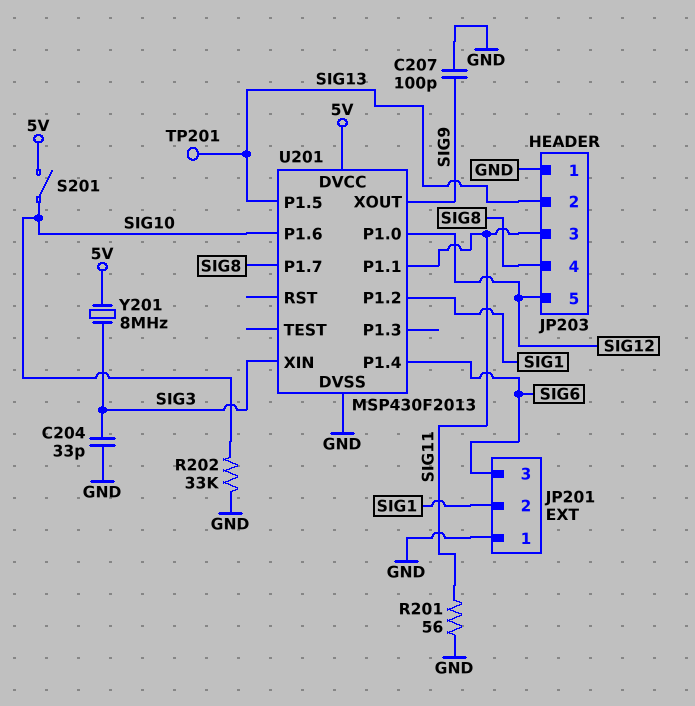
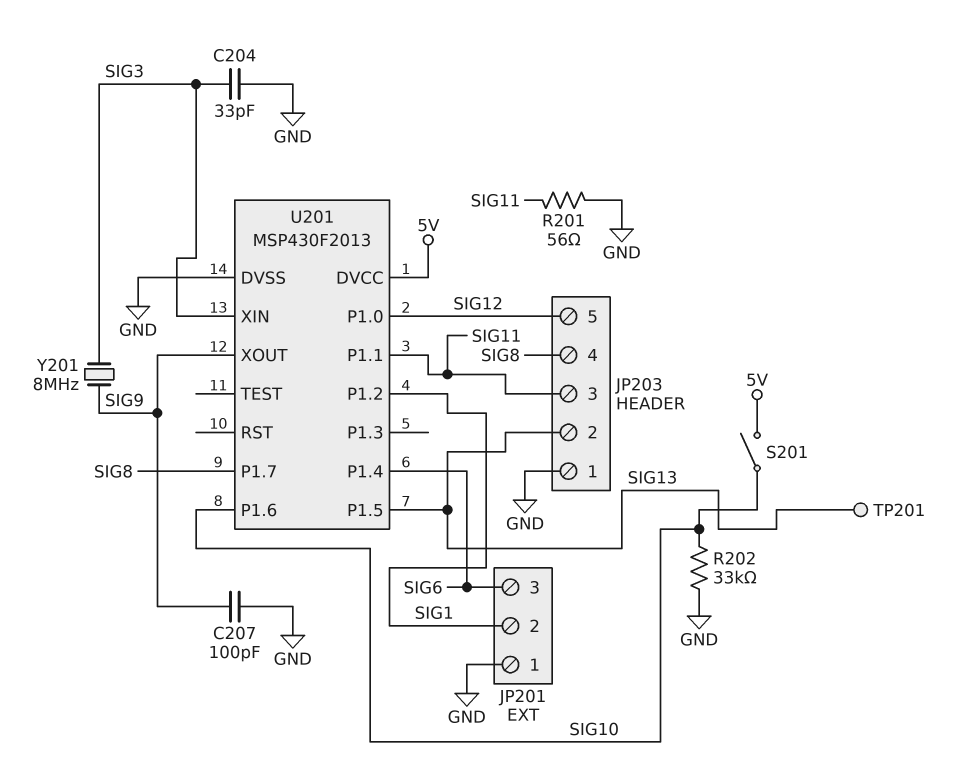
Y201: 8MHz (5V, SIG3) -> 8MHz (SIG3, SIG9)

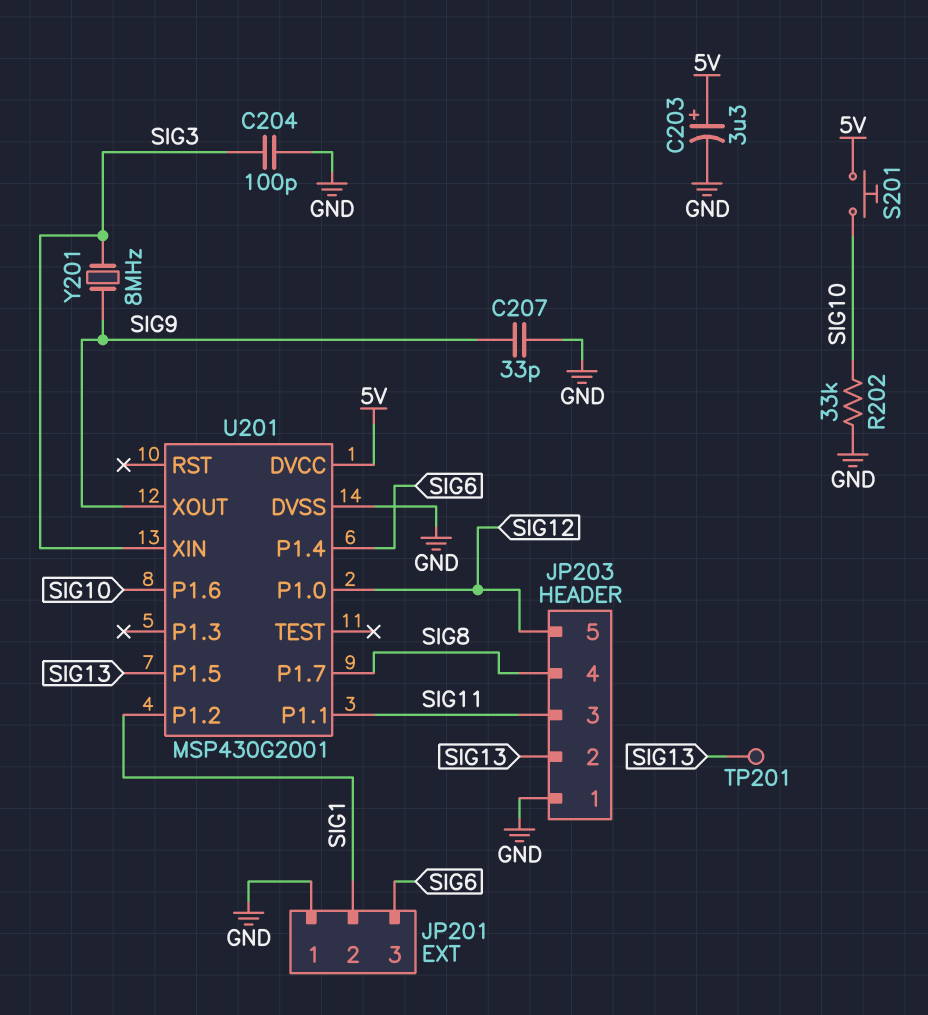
C203: none -> 3.3uF (plus 5V, minus GND)
C204: 33pF (GND, SIG3) -> 100pF (GND, SIG3)
C207: 100pF (GND, SIG9) -> 33pF (GND, SIG9)
R201: 56 (GND, SIG11) -> none
S201: switch (5V, SIG10) -> button (5V, SIG10)
U201: MSP430F2013 -> MSP430G2001

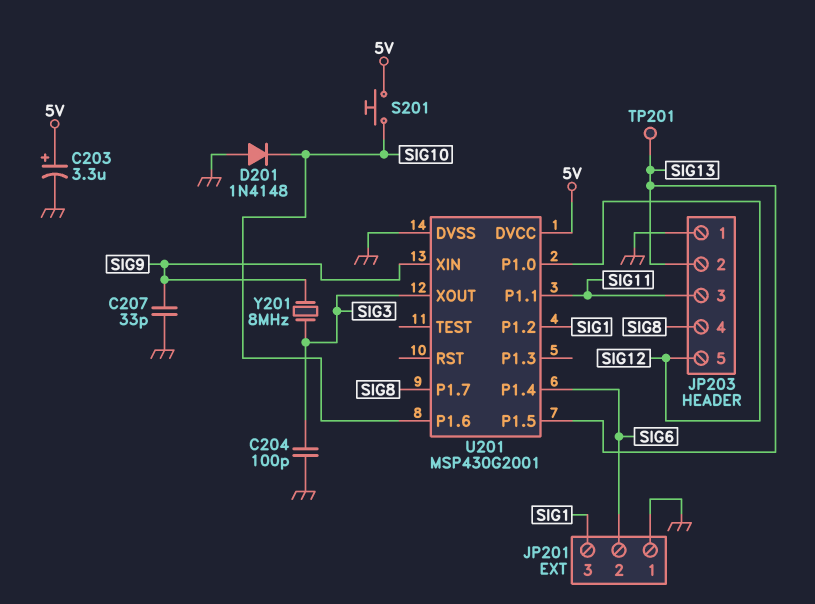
D201: none -> diode 1N4148 (A GND, K SIG10)
JP201 pin 2: SIG1 -> SIG6
JP201 pin 3: SIG6 -> SIG1
R202: 33k (GND, SIG10) -> none
U201 pin XIN: SIG3 -> SIG9
U201 pin XOUT: SIG9 -> SIG3

